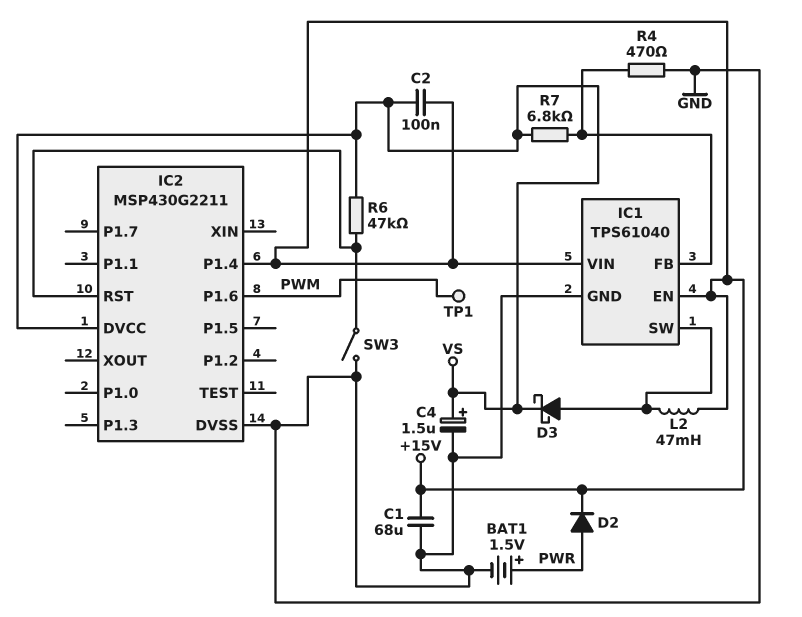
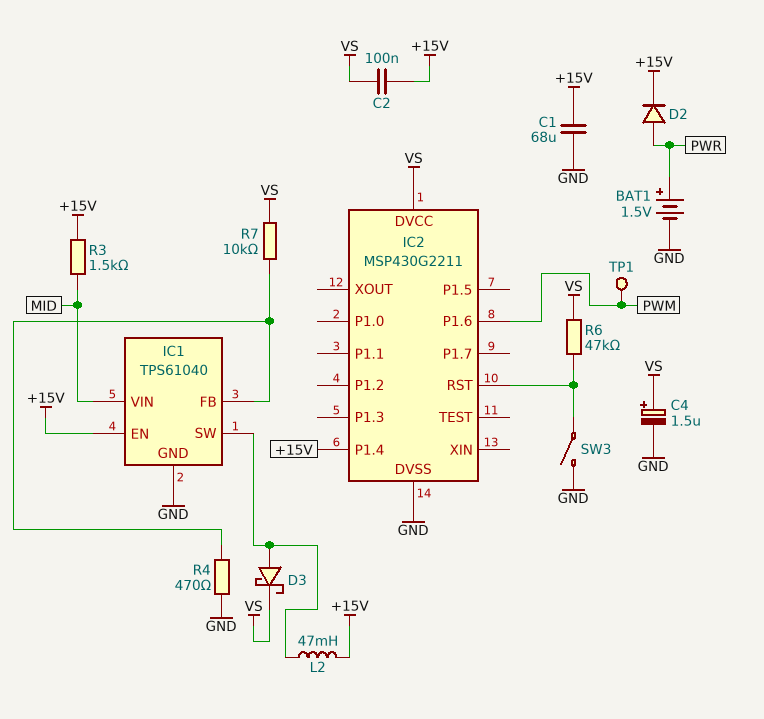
IC1 pin VIN: +15V -> MID
R3: none -> 1.5k (+15V, MID)
R7: 6.8k (IC1/FB, VS) -> 10k (IC1/FB, VS)

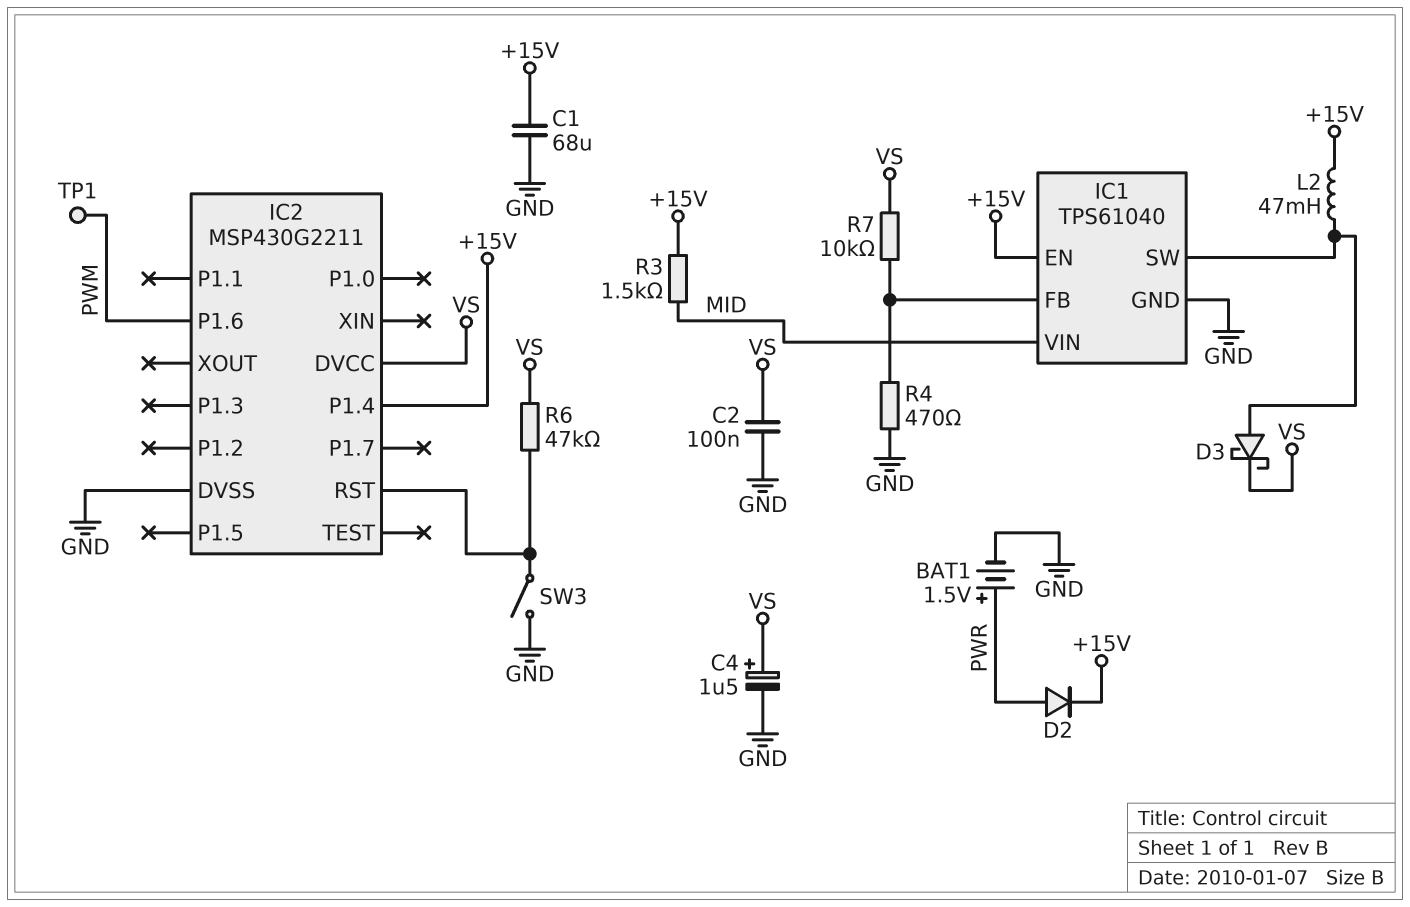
C2: 100nF (+15V, VS) -> 100nF (GND, VS)

